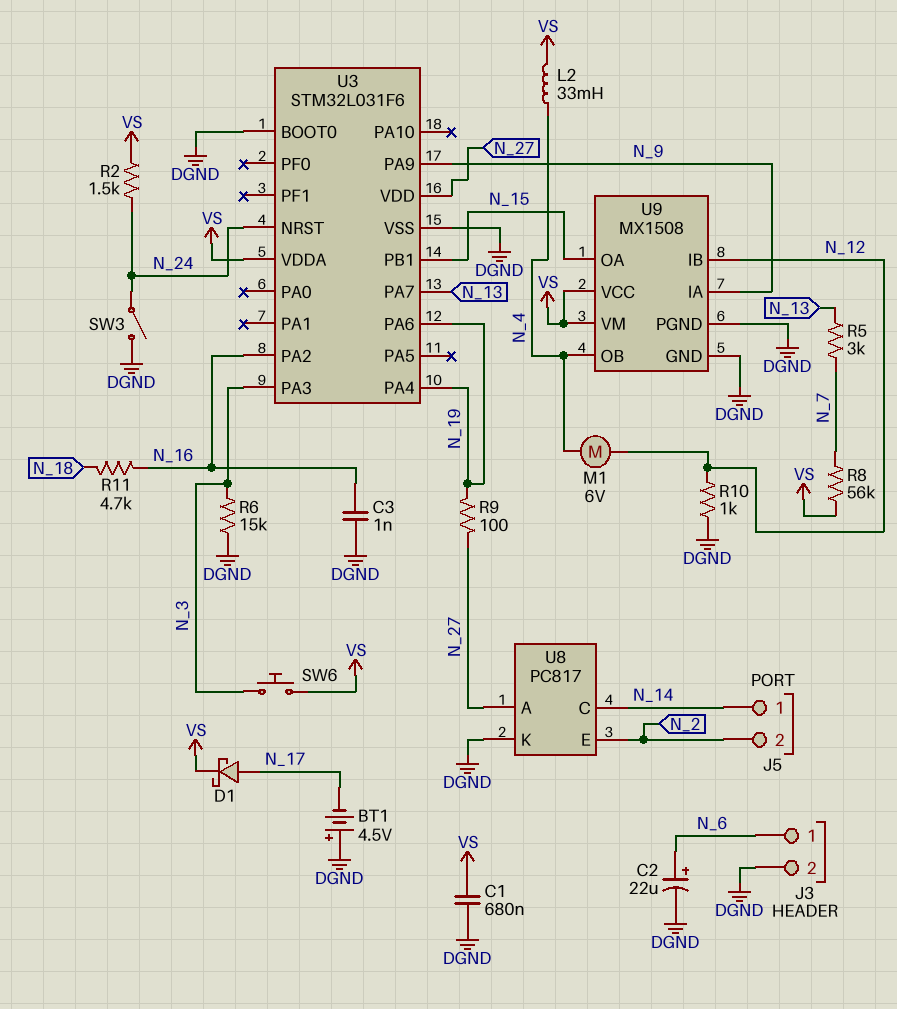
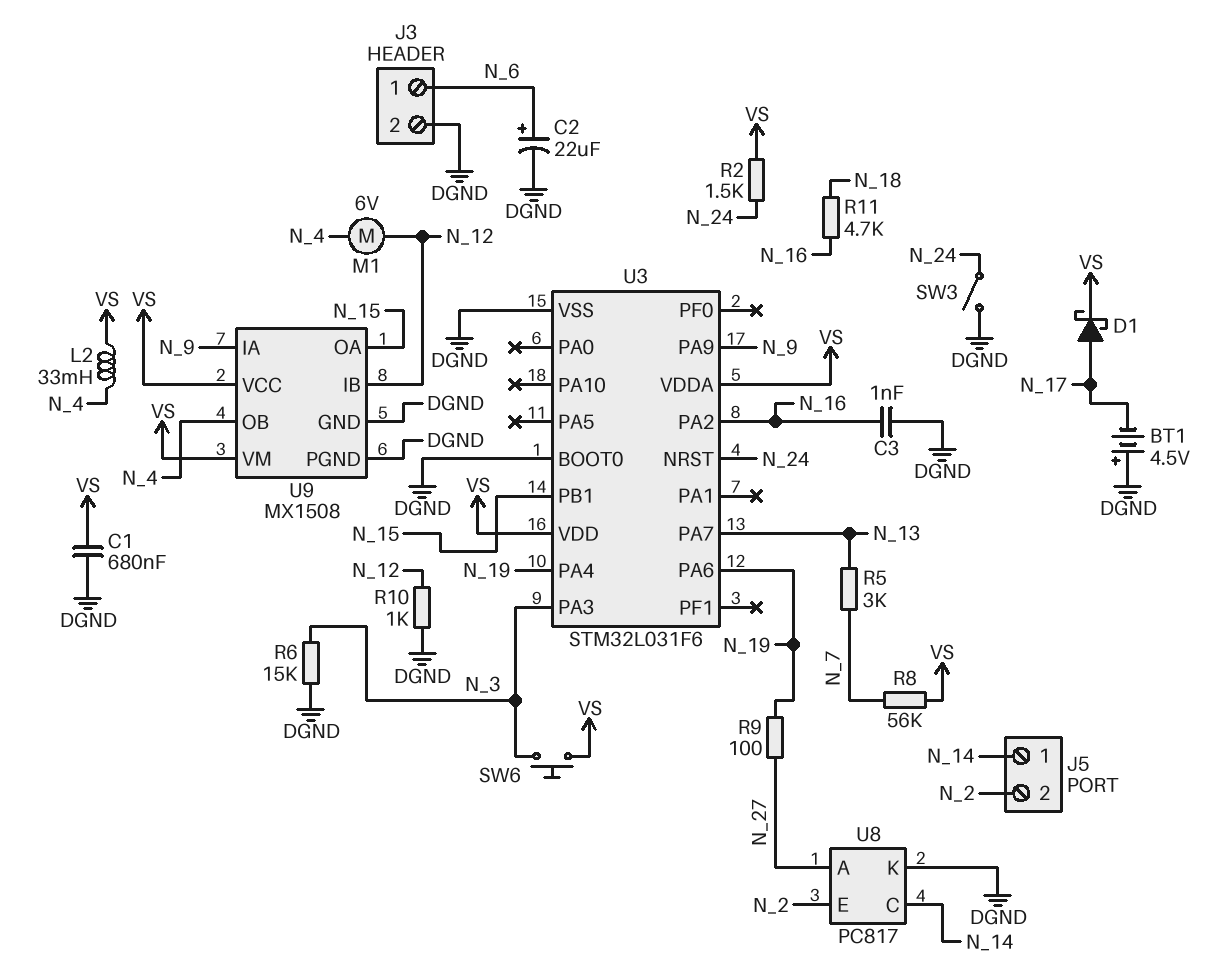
U3 pin VDD: N_27 -> VS

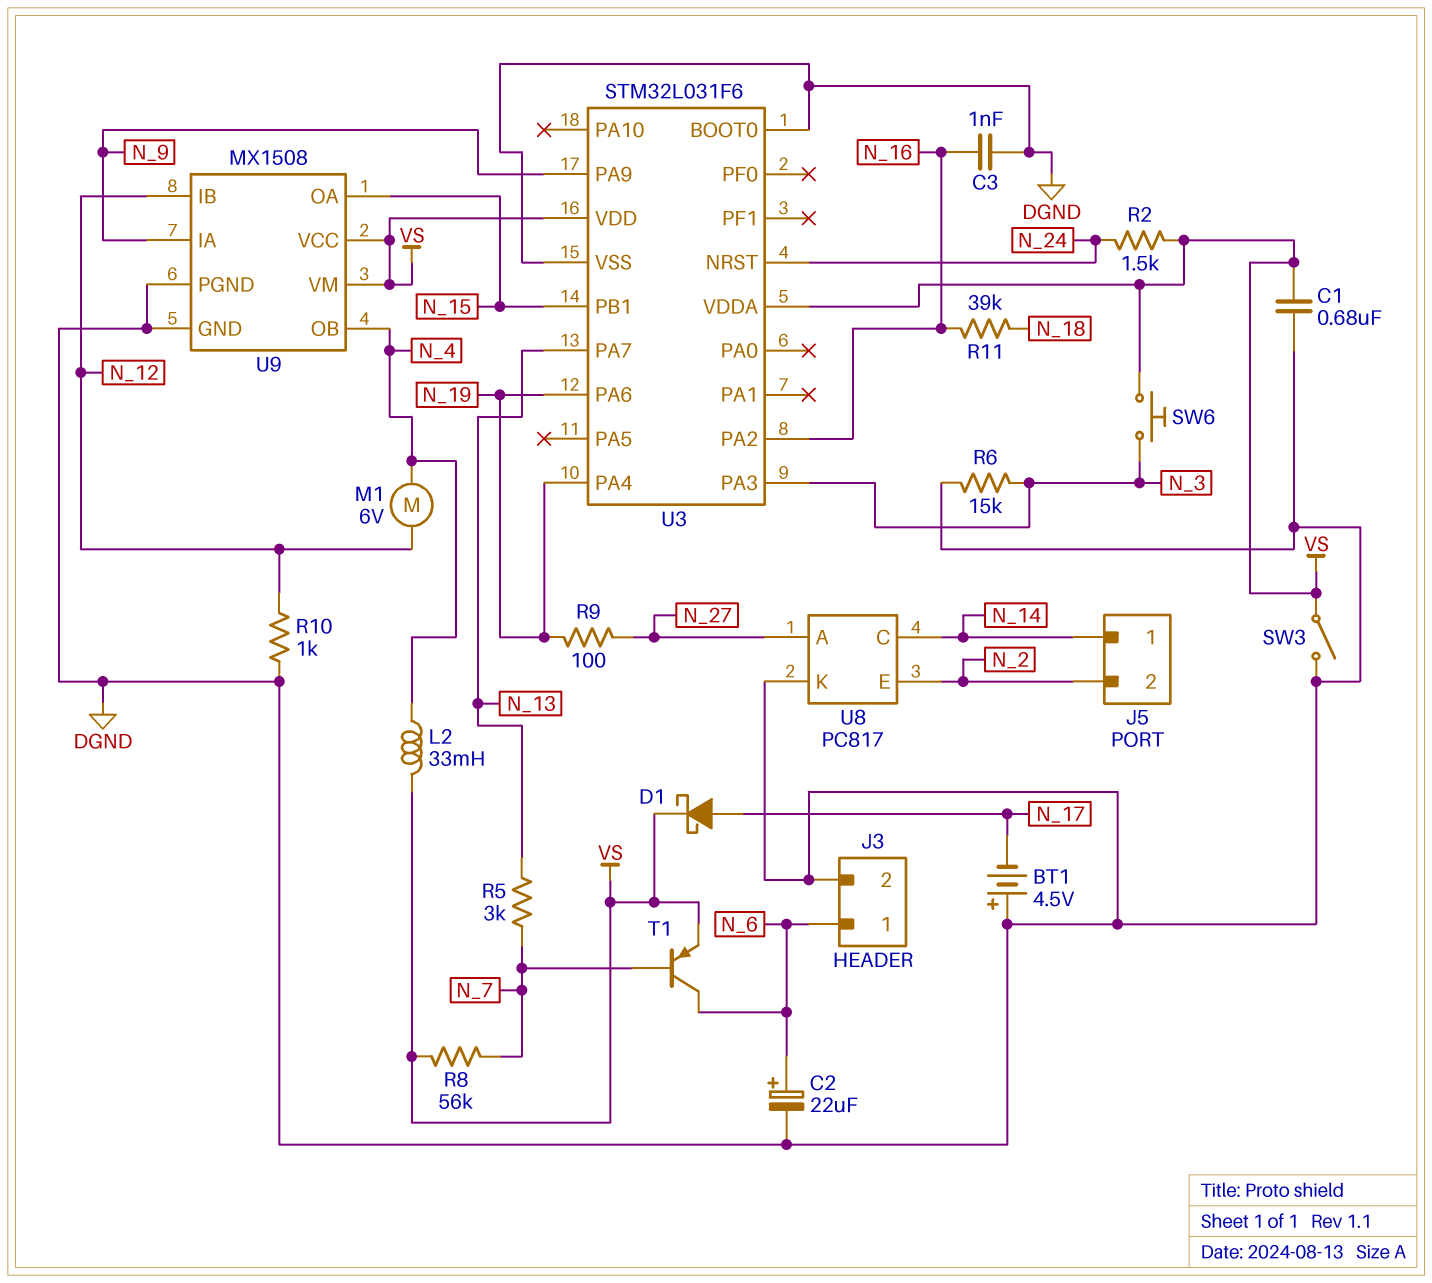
R11: 4.7k (N_16, N_18) -> 39k (N_16, N_18)
SW3: switch (DGND, N_24) -> switch (DGND, VS)
T1: none -> PNP (B N_7, C N_6, E VS)

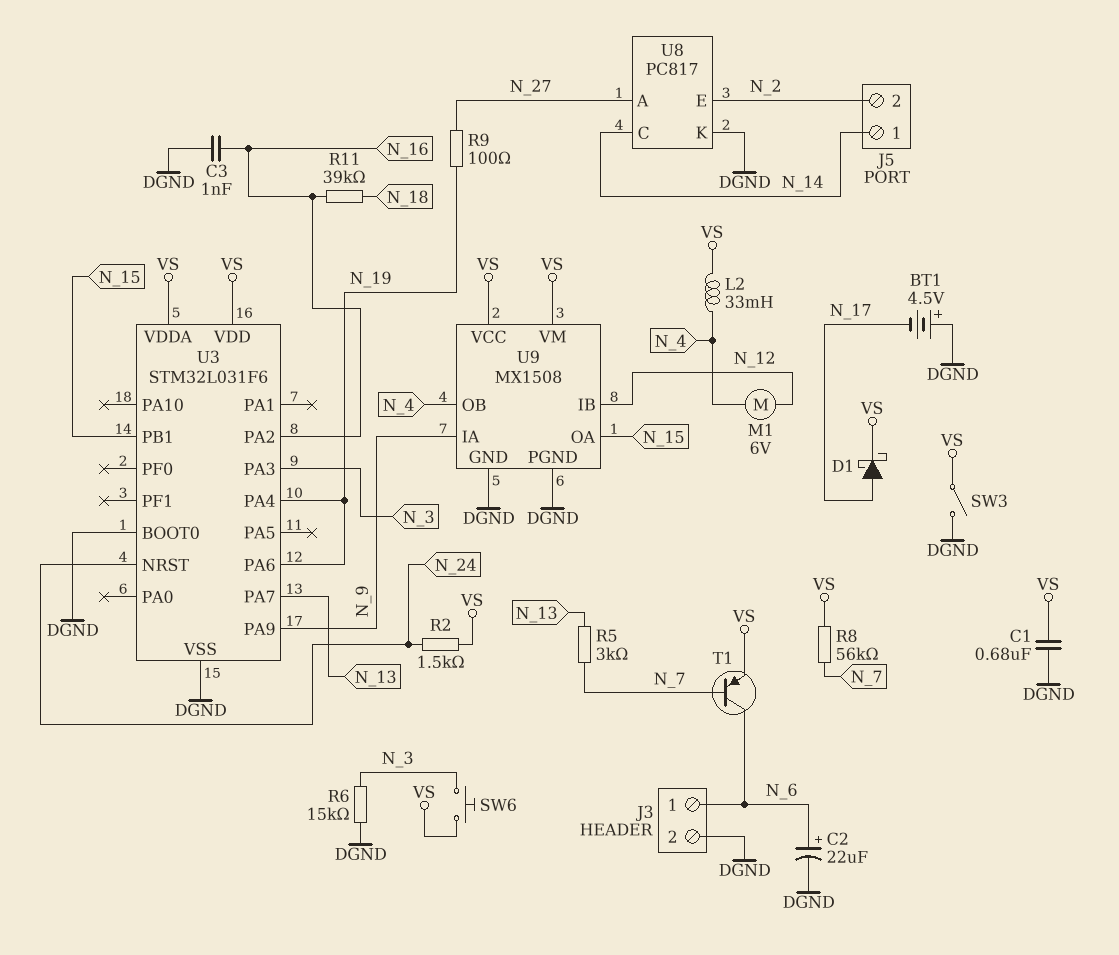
R10: 1k (DGND, N_12) -> none

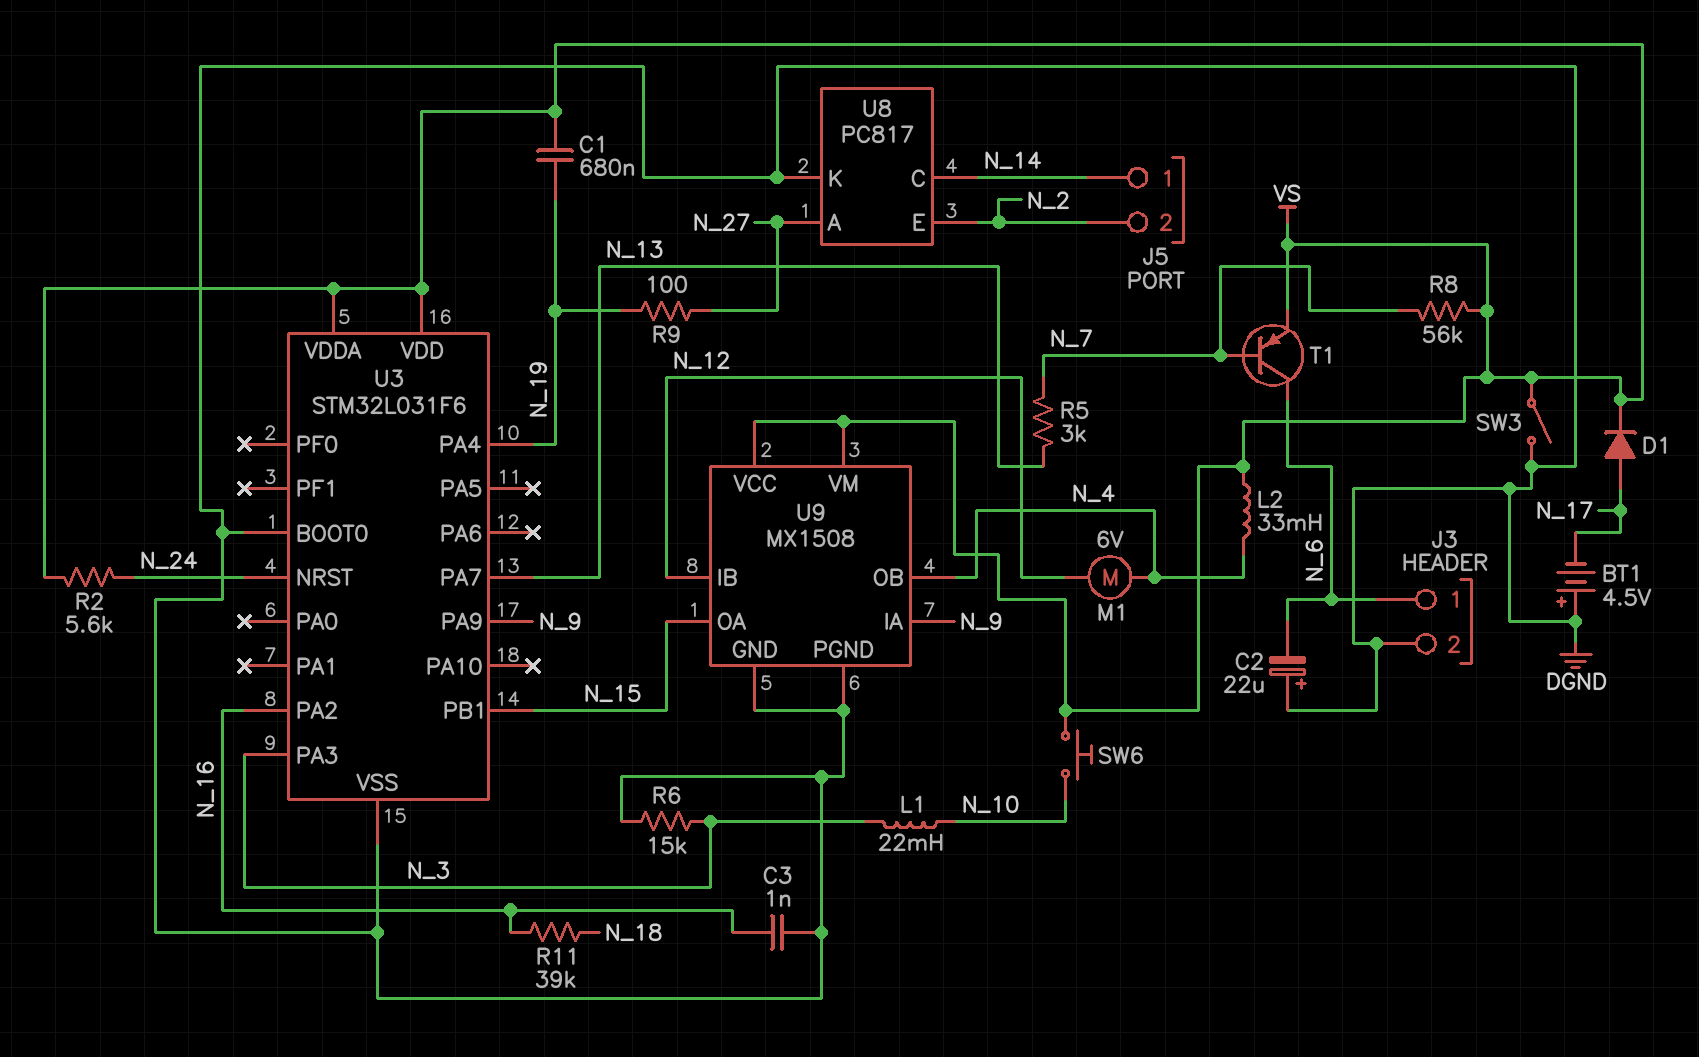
C1: 680nF (DGND, VS) -> 680nF (N_19, VS)
C2: 22uF (plus N_6, minus DGND) -> 22uF (plus DGND, minus N_6)
D1: schottky (A N_17, K VS) -> diode (A N_17, K VS)
L1: none -> 22mH (N_3, N_10)
R2: 1.5k (N_24, VS) -> 5.6k (N_24, VS)
SW6: button (N_3, VS) -> button (N_10, VS)
U3 pin PA6: N_19 -> none

